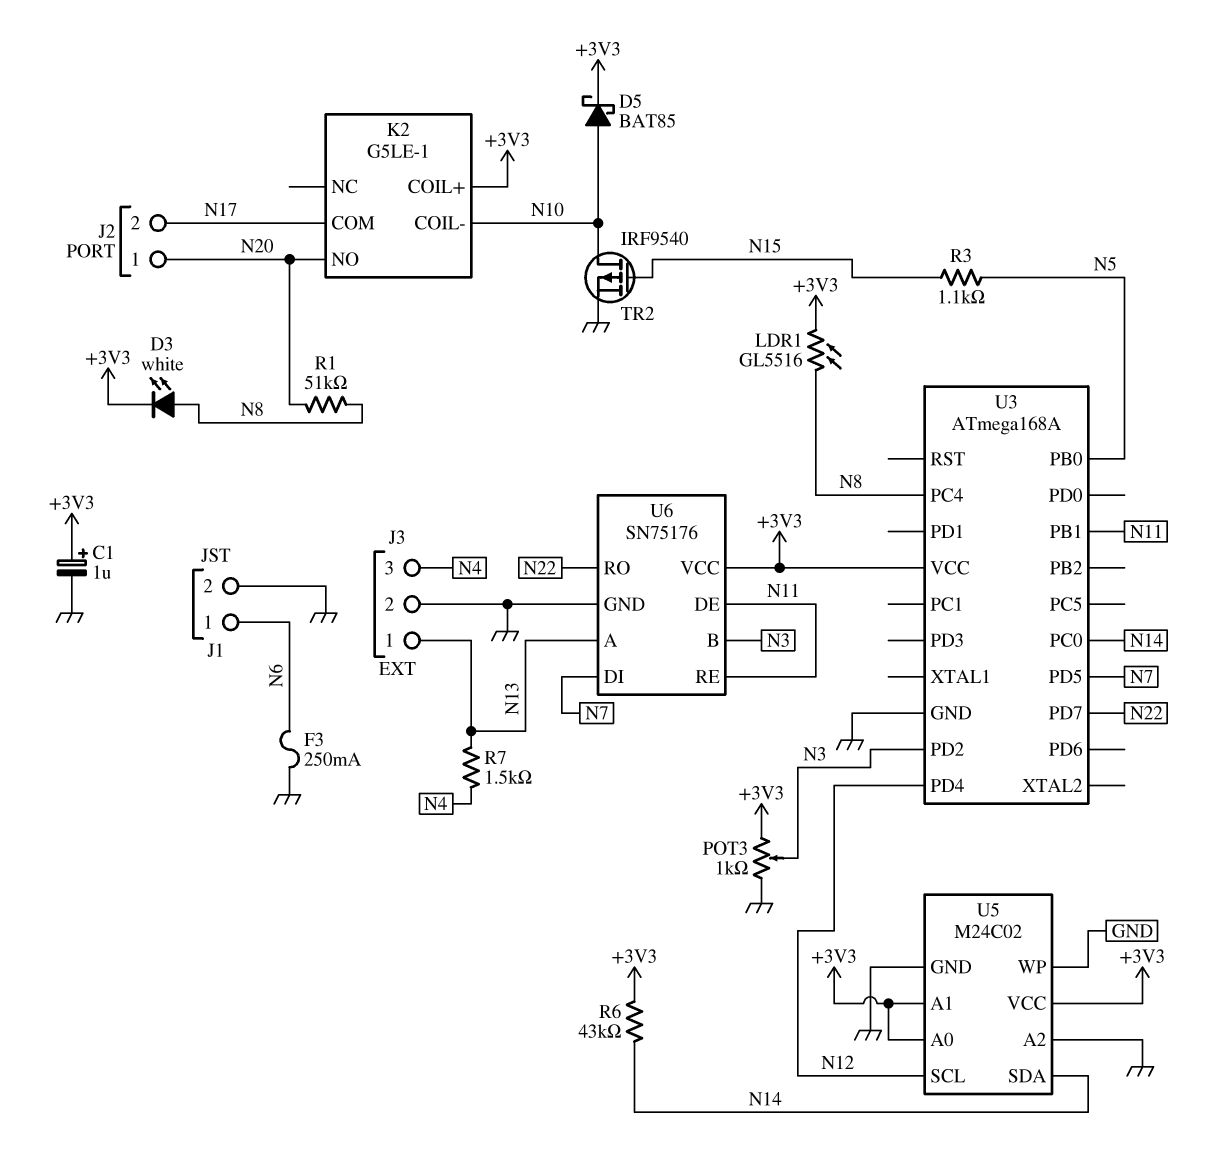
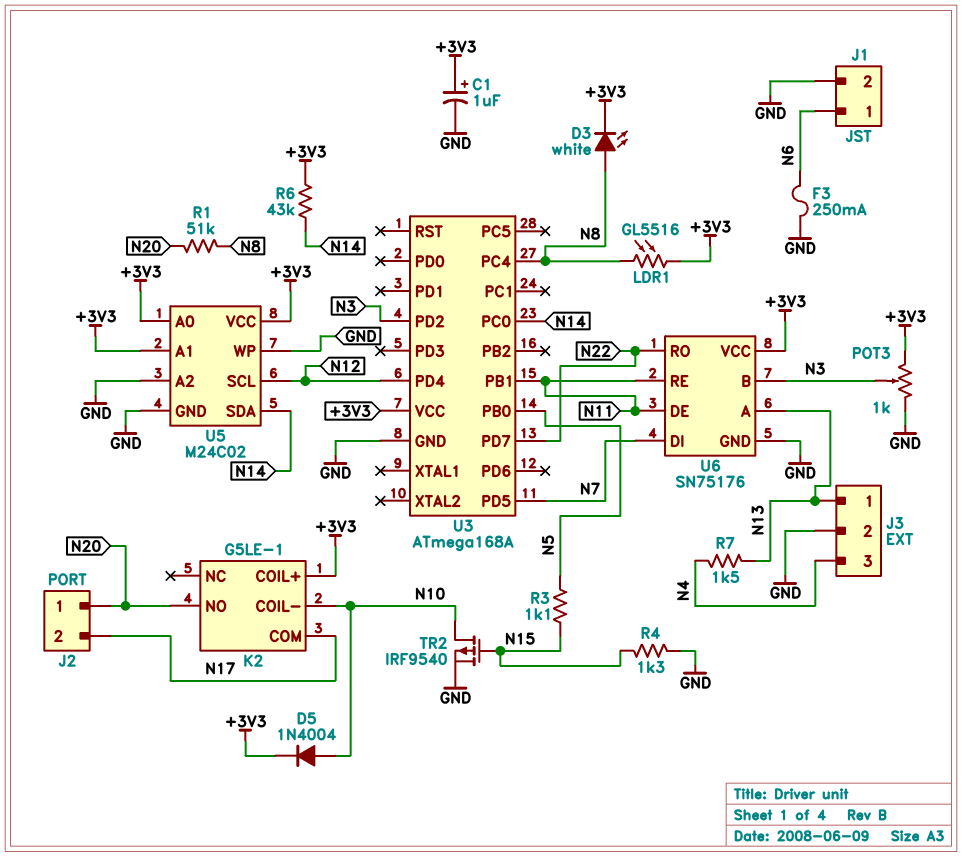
D5: schottky BAT85 (A N10, K +3V3) -> diode 1N4004 (A N10, K +3V3)
R4: none -> 1.3k (GND, N15)

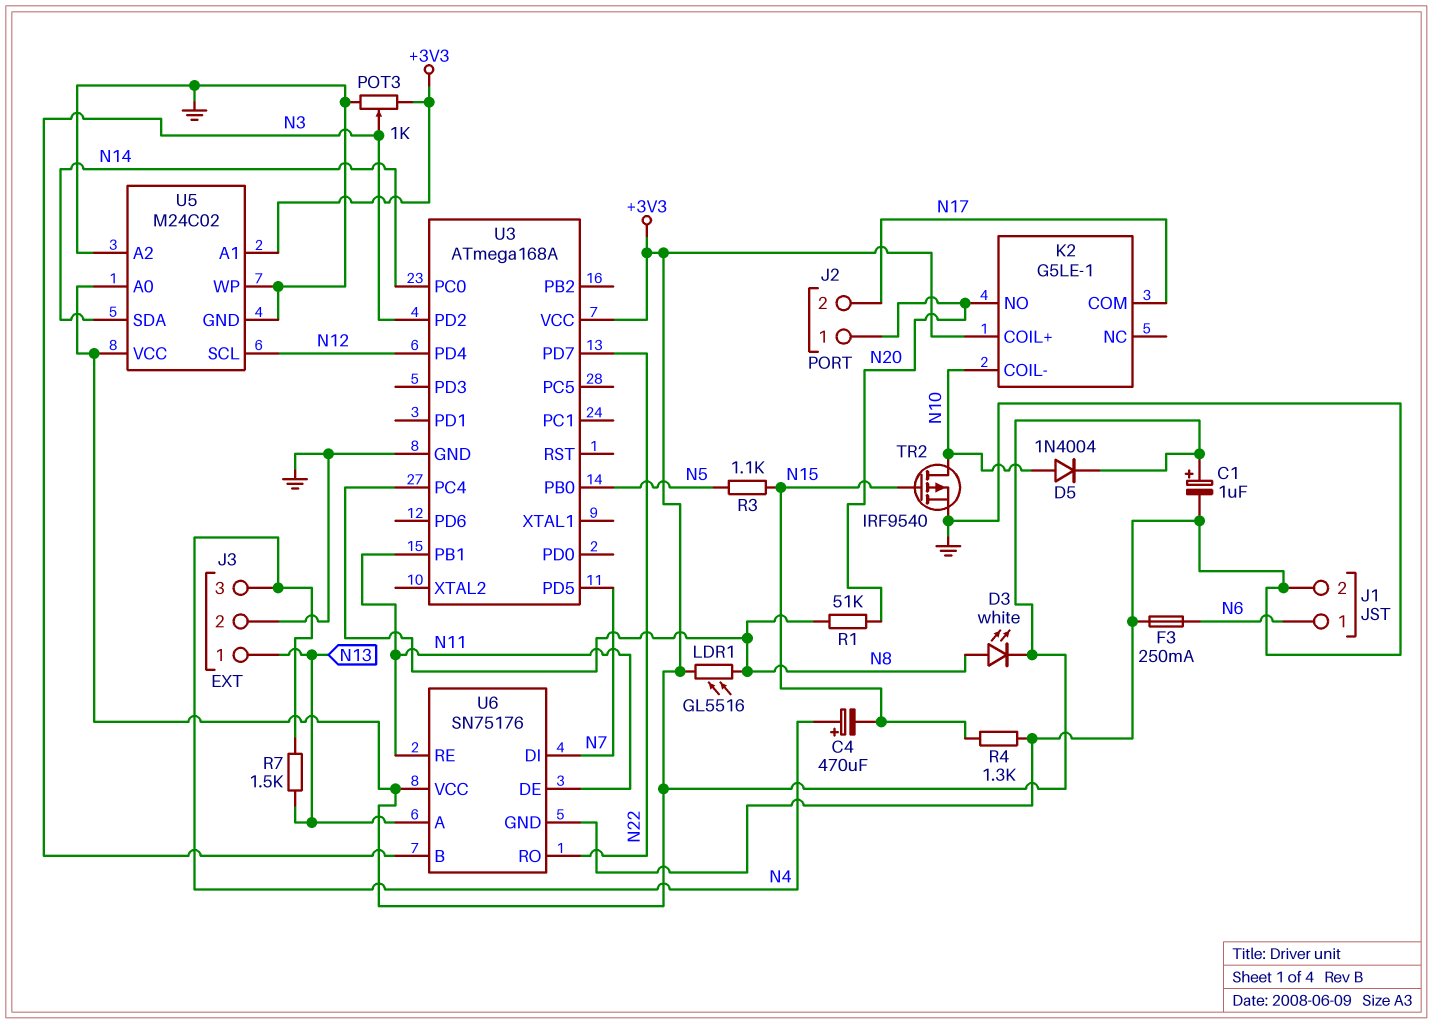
C4: none -> 470uF (plus N4, minus N15)
R6: 43k (+3V3, N14) -> none

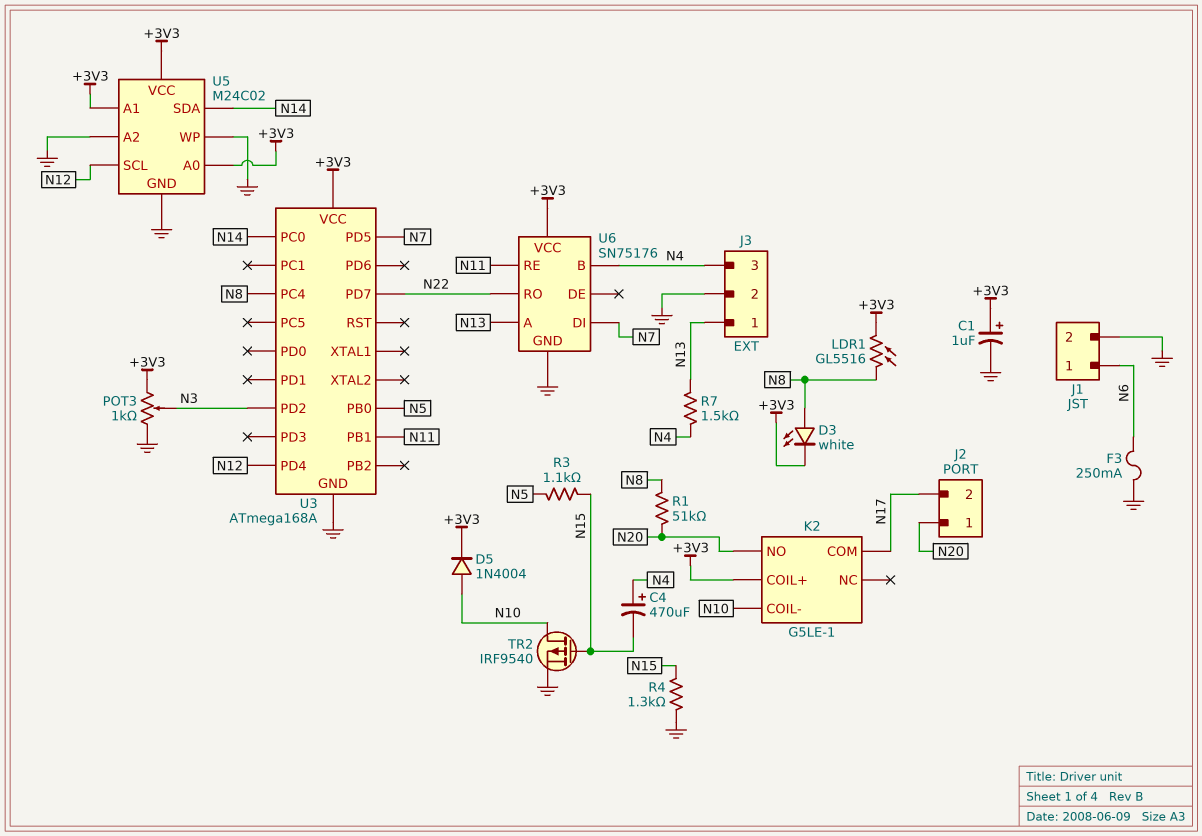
U6 pin B: N3 -> N4
U6 pin DE: N11 -> none

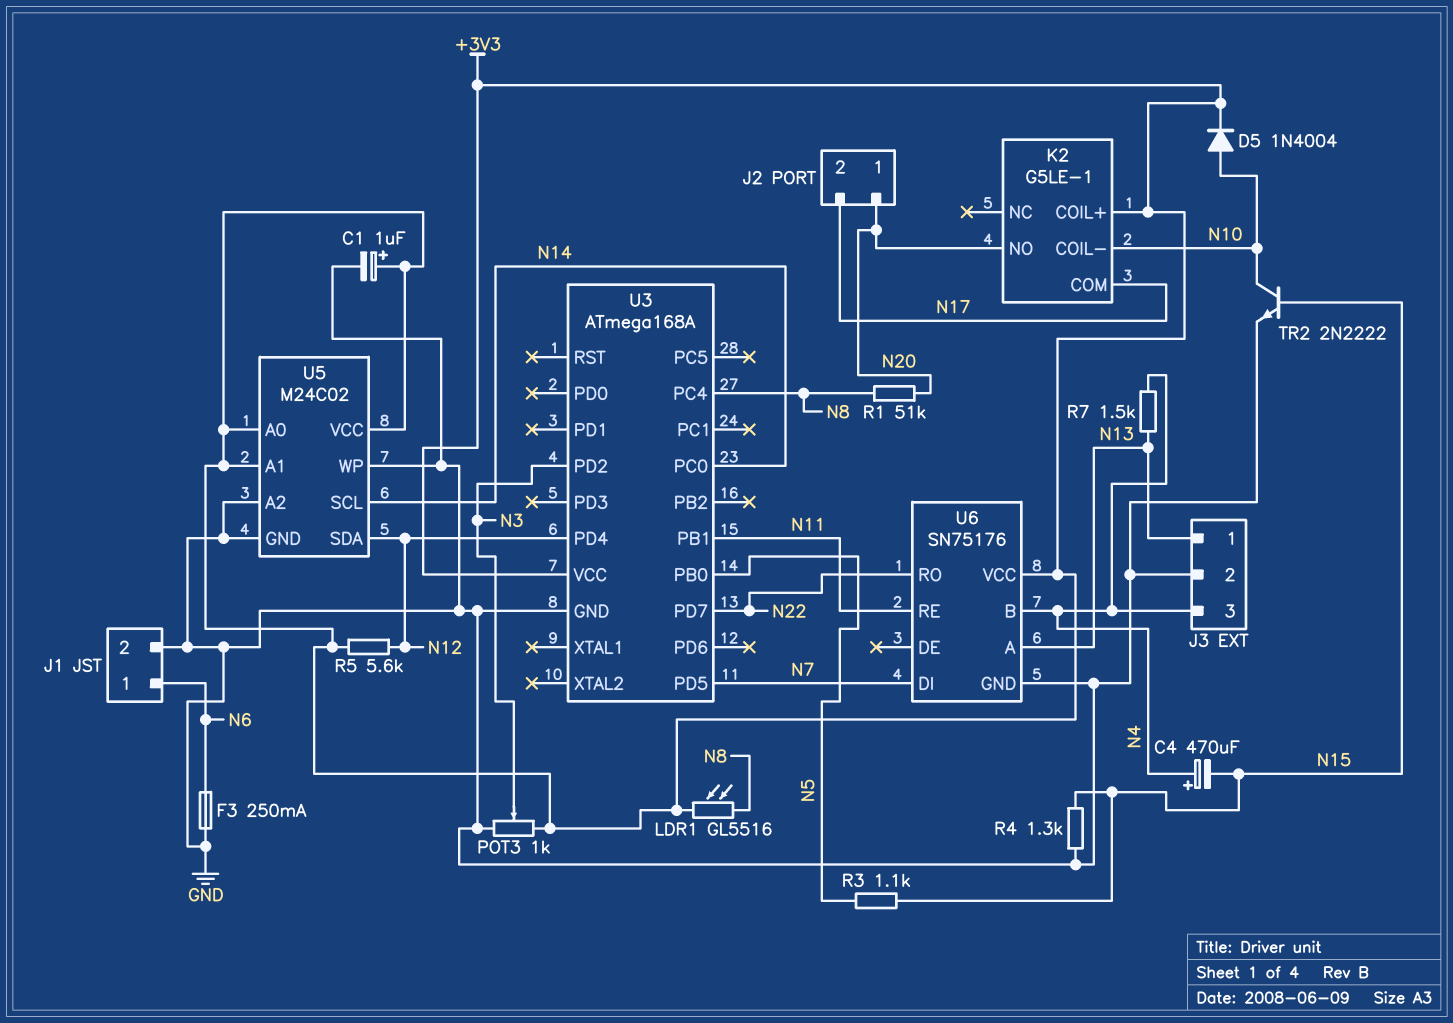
D3: LED white (A N8, K +3V3) -> none
R5: none -> 5.6k (+3V3, N12)
TR2: PMOS IRF9540 (G N15, D N10, S GND) -> NPN 2N2222 (B N15, C N10, E GND)
U5 pin SCL: N12 -> N14
U5 pin SDA: N14 -> N12

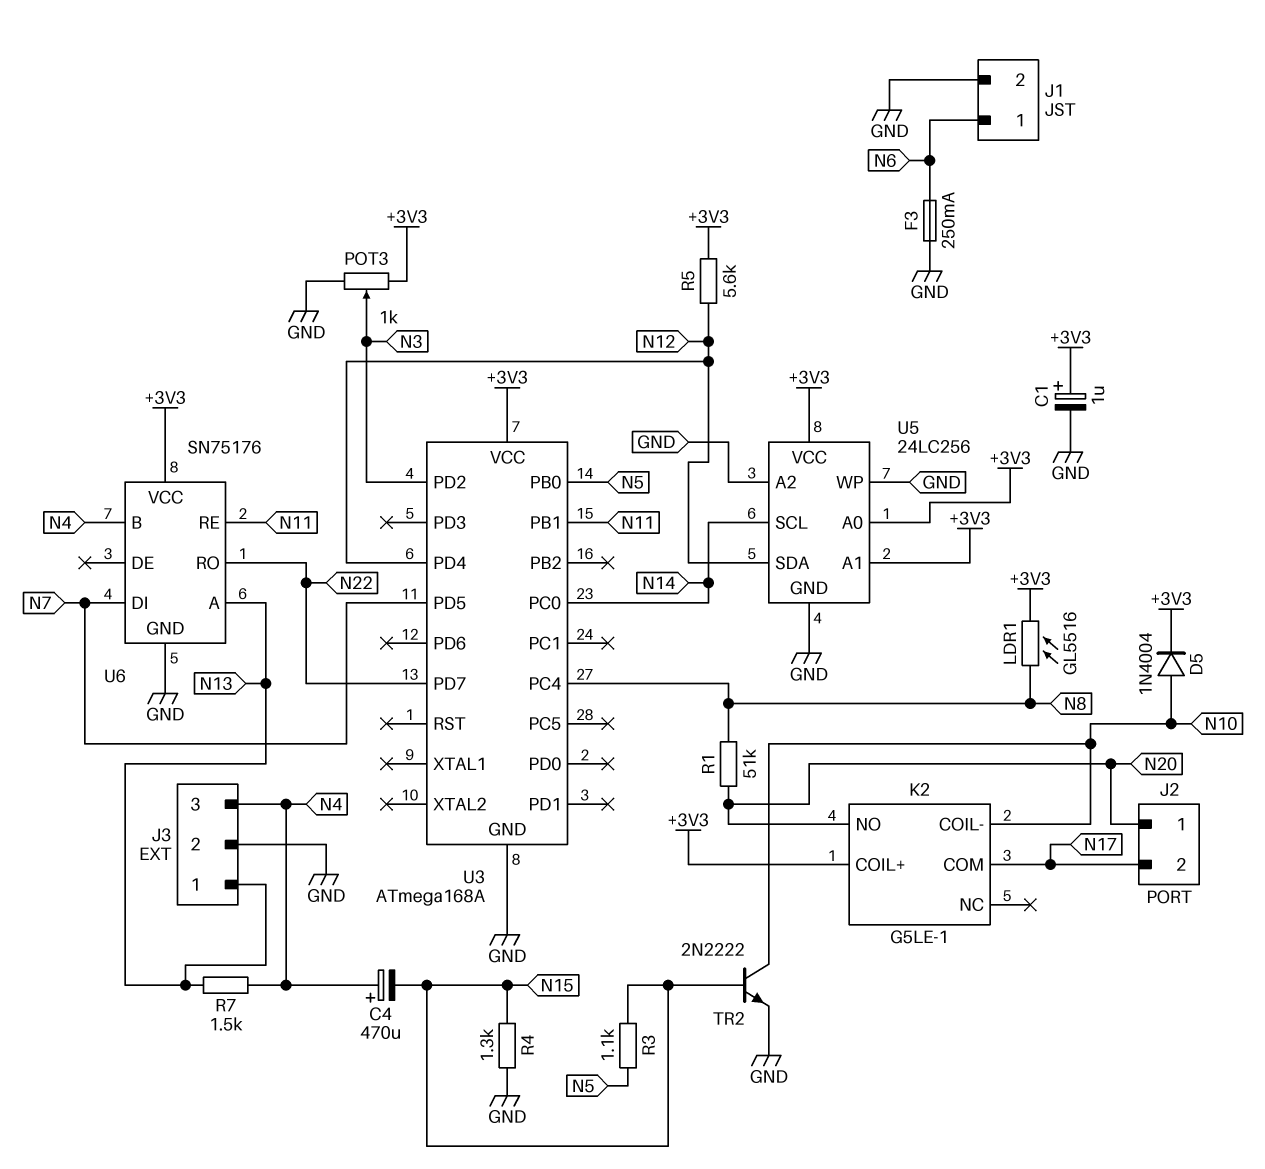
U5: M24C02 -> 24LC256

